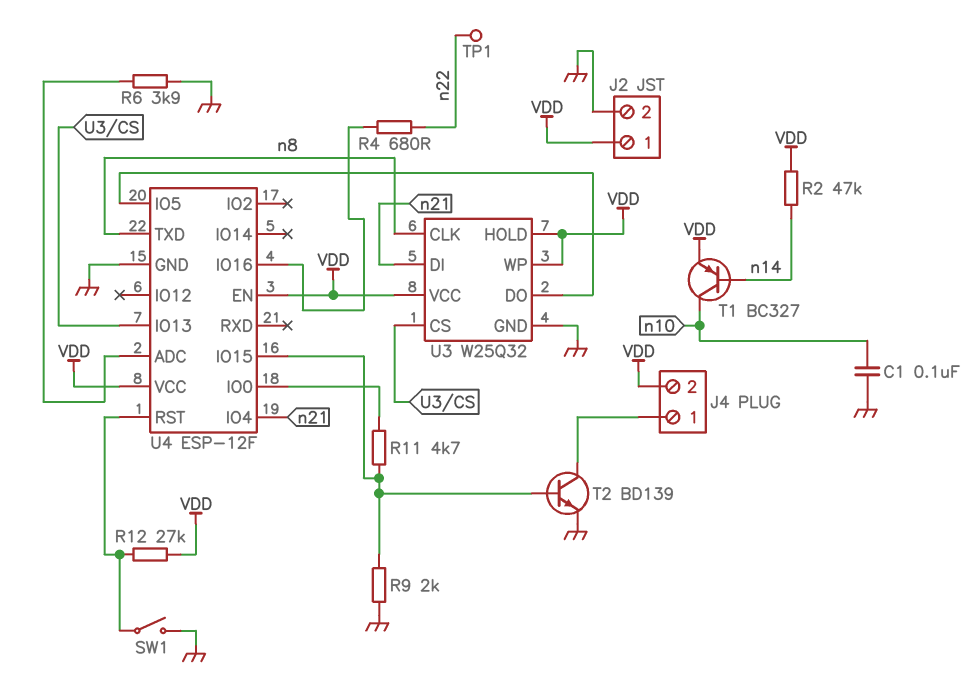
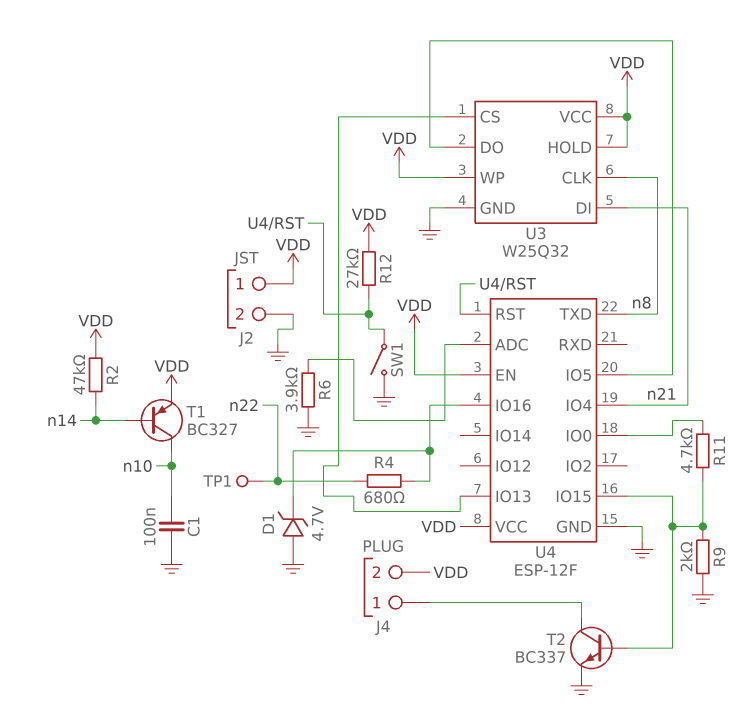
D1: none -> zener 4.7V (A GND, K U4/IO16)
T2: NPN BD139 (B U4/IO15, C J4/1, E GND) -> NPN BC337 (B U4/IO15, C J4/1, E GND)

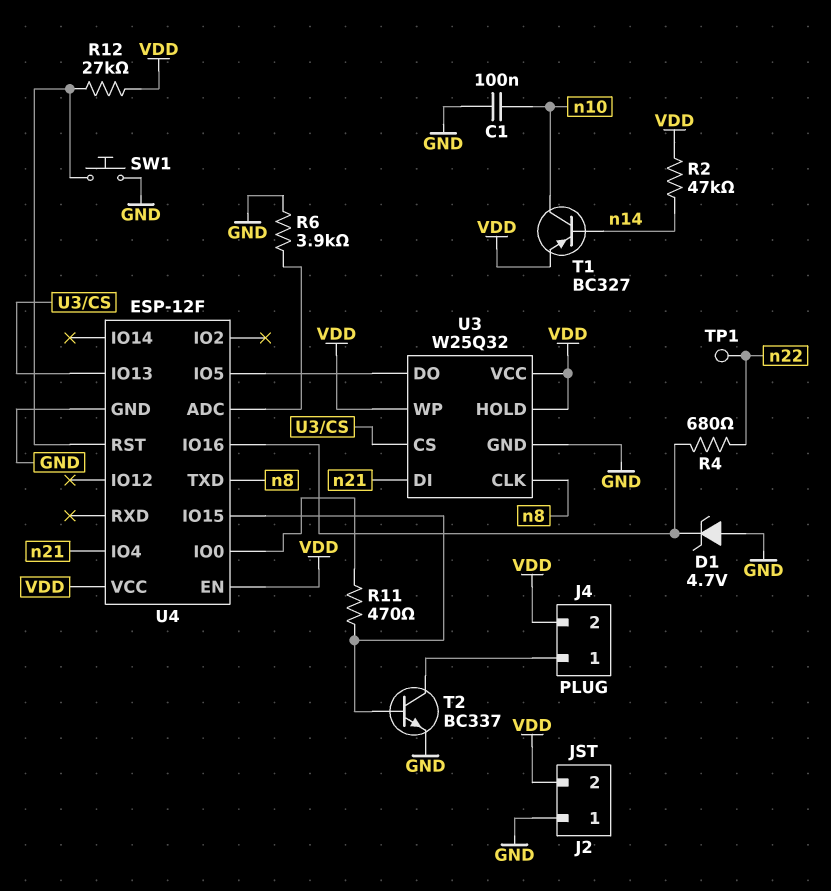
J2 pin 1: VDD -> GND
J2 pin 2: GND -> VDD
R9: 2k (GND, U4/IO15) -> none
R11: 4.7k (U4/IO0, U4/IO15) -> 470 (U4/IO0, U4/IO15)
SW1: switch (GND, U4/RST) -> button (GND, U4/RST)

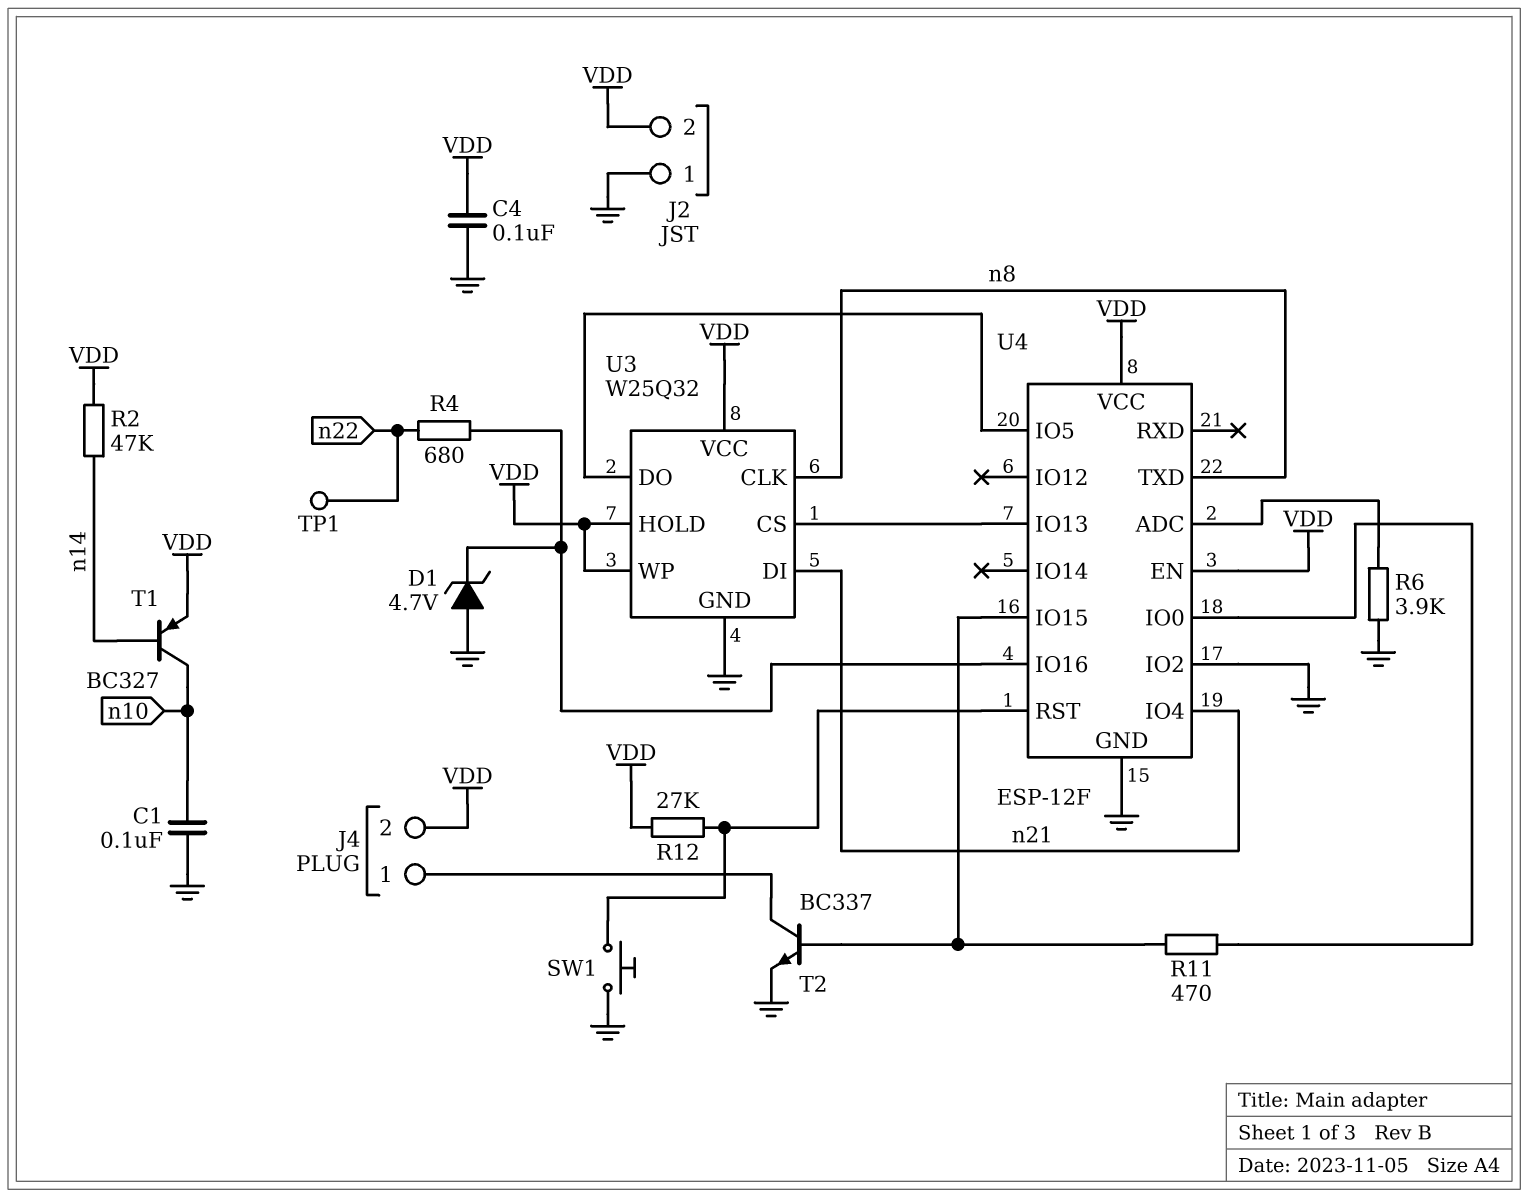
C4: none -> 100nF (GND, VDD)
U4 pin IO2: none -> GND

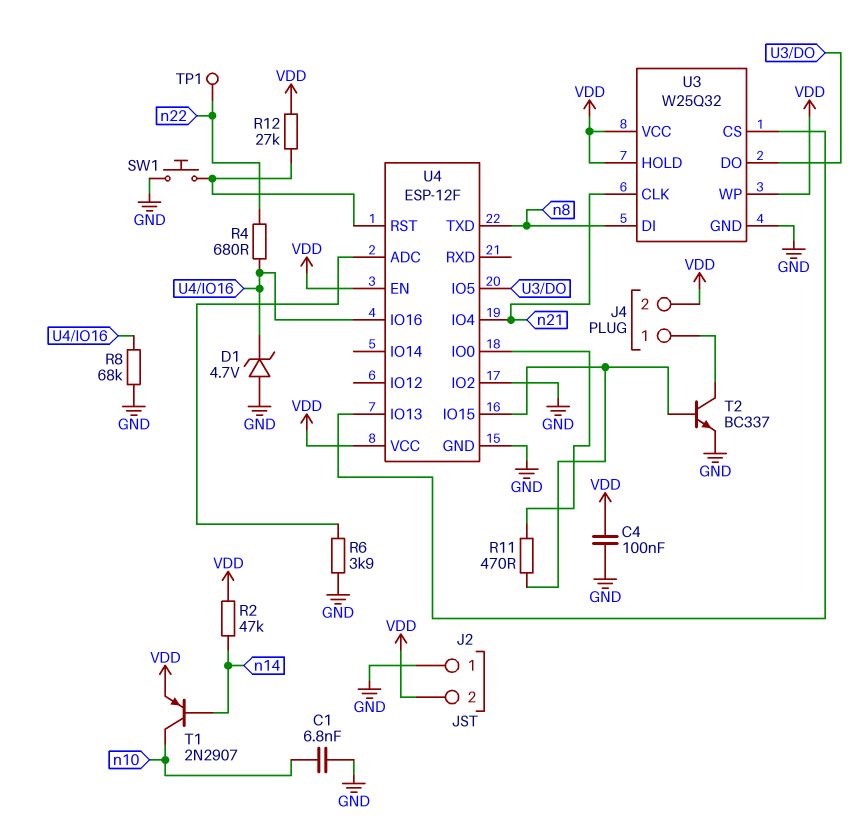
C1: 100nF (GND, n10) -> 6.8nF (GND, n10)
R8: none -> 68k (GND, U4/IO16)
T1: PNP BC327 (B n14, C n10, E VDD) -> PNP 2N2907 (B n14, C n10, E VDD)
U3 pin CLK: n8 -> n21
U3 pin DI: n21 -> n8

